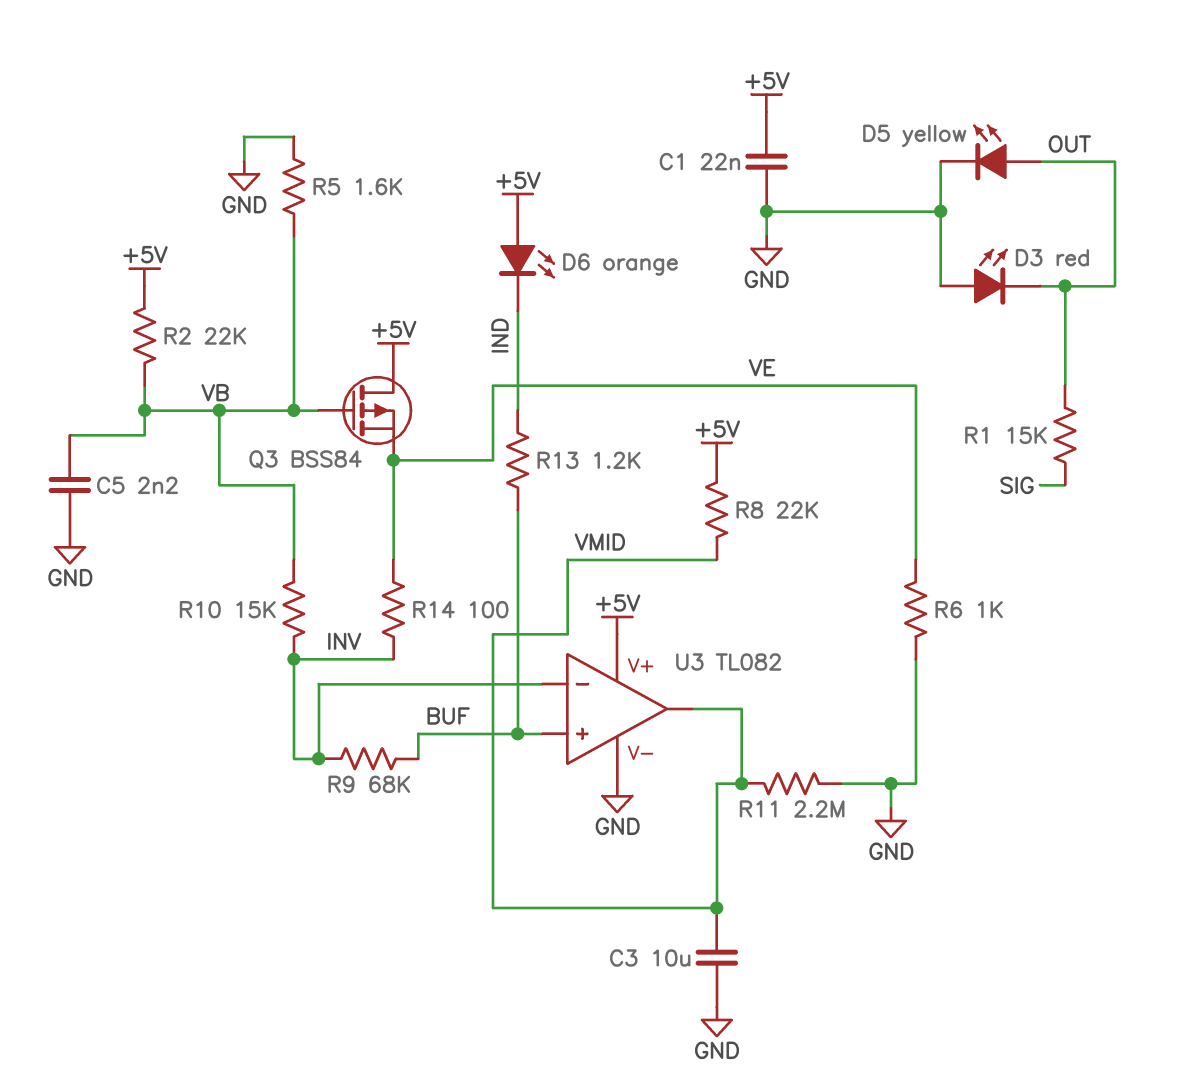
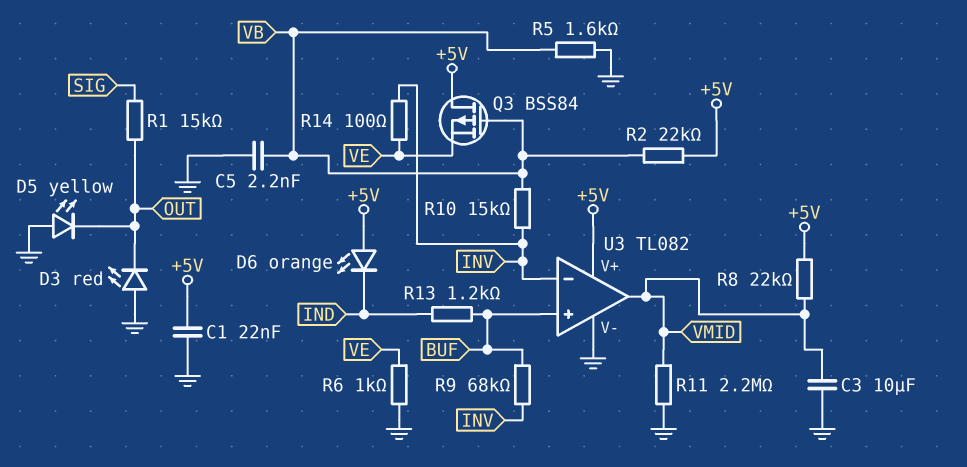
D5: LED yellow (A OUT, K GND) -> LED yellow (A GND, K OUT)

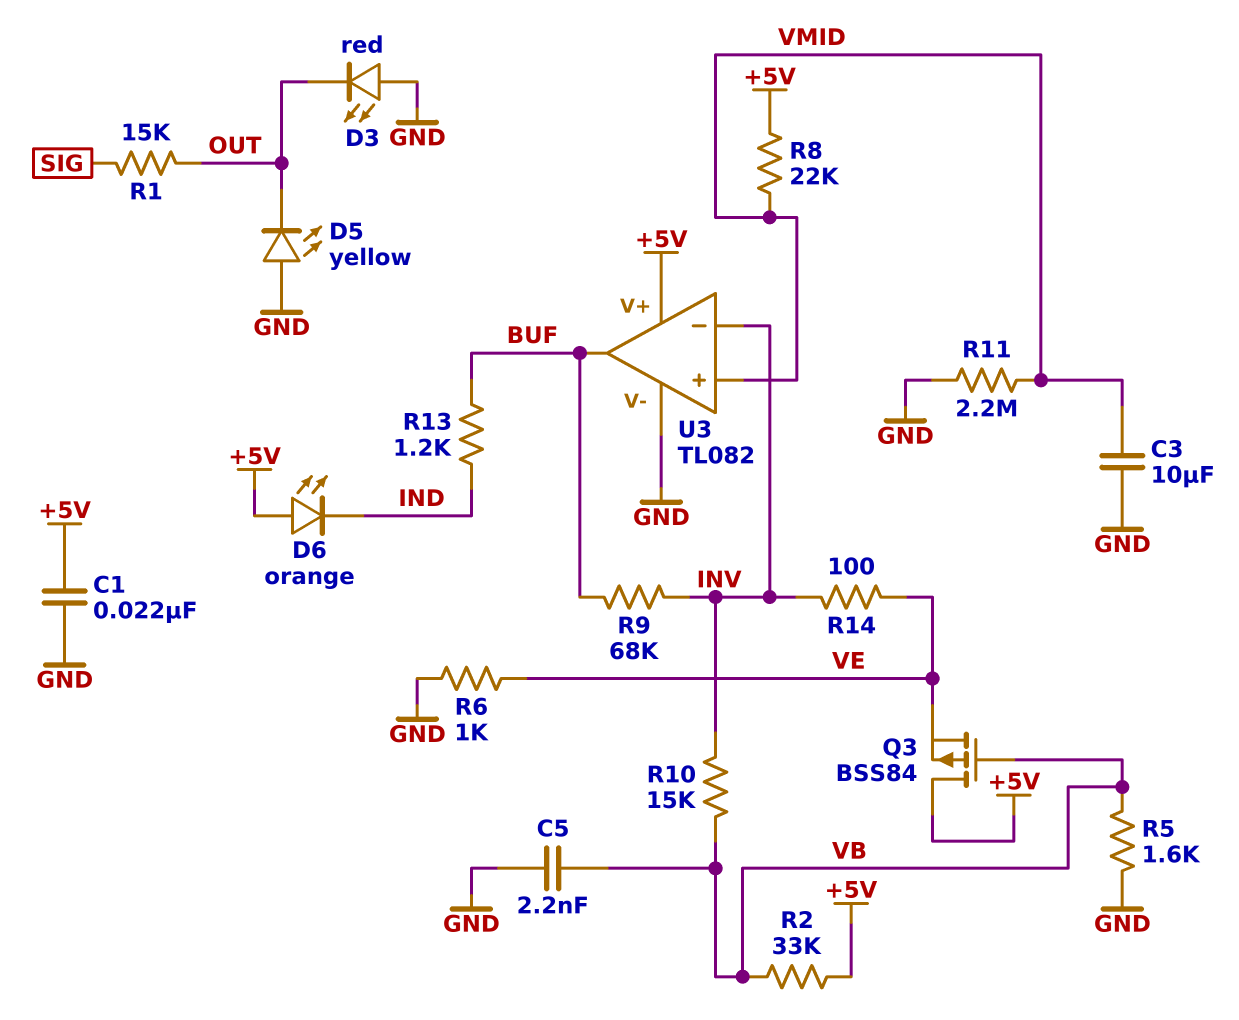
R2: 22k (+5V, VB) -> 33k (+5V, VB)
U3 pin in+: BUF -> VMID
U3 pin out: VMID -> BUF

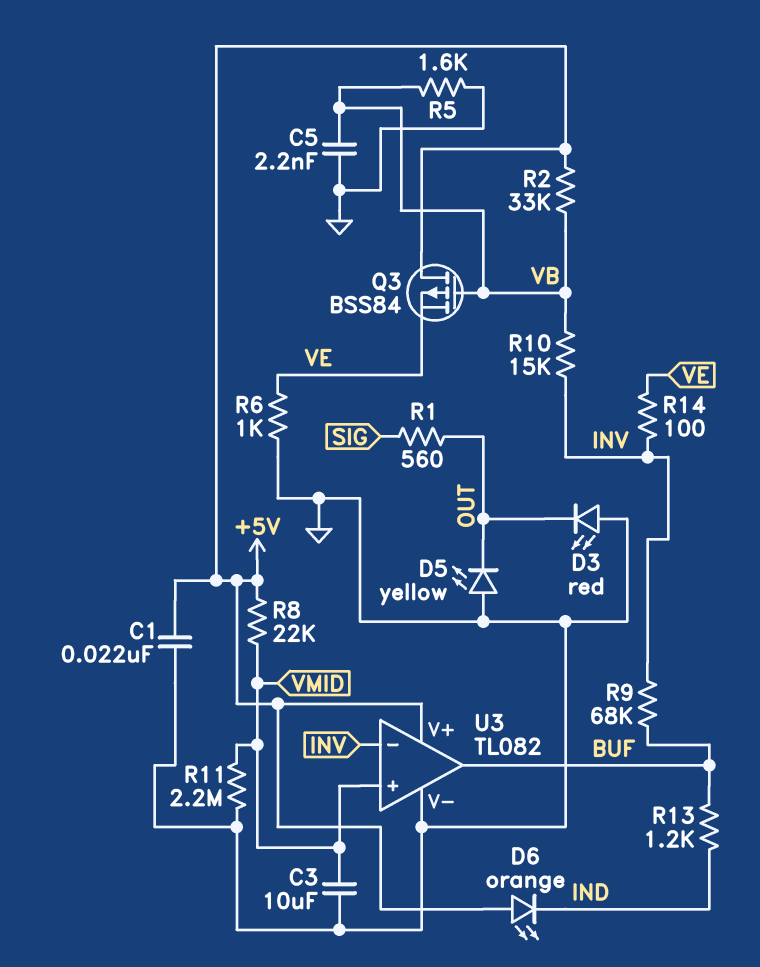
R1: 15k (OUT, SIG) -> 560 (OUT, SIG)

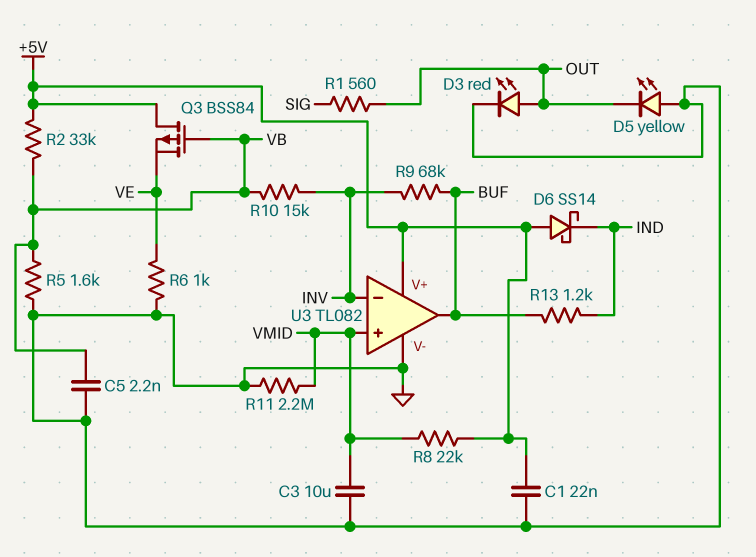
D3: LED red (A GND, K OUT) -> LED red (A OUT, K GND)
D6: LED orange (A +5V, K IND) -> schottky SS14 (A +5V, K IND)
R14: 100 (INV, VE) -> none

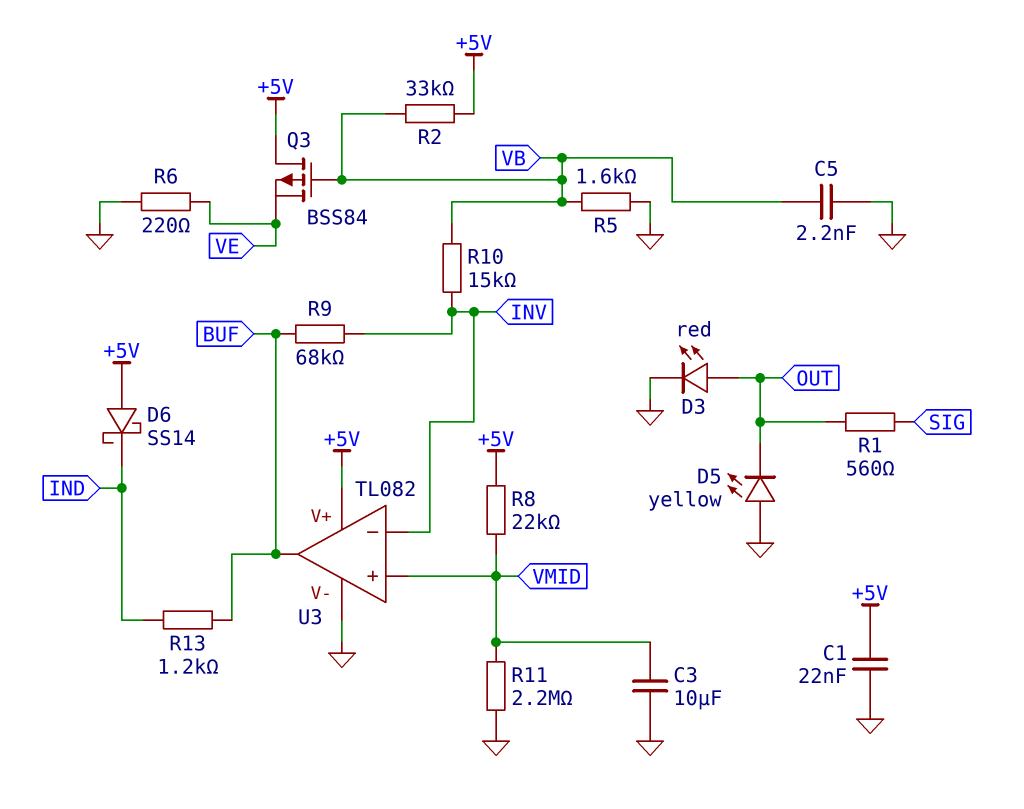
R6: 1k (GND, VE) -> 220 (GND, VE)

